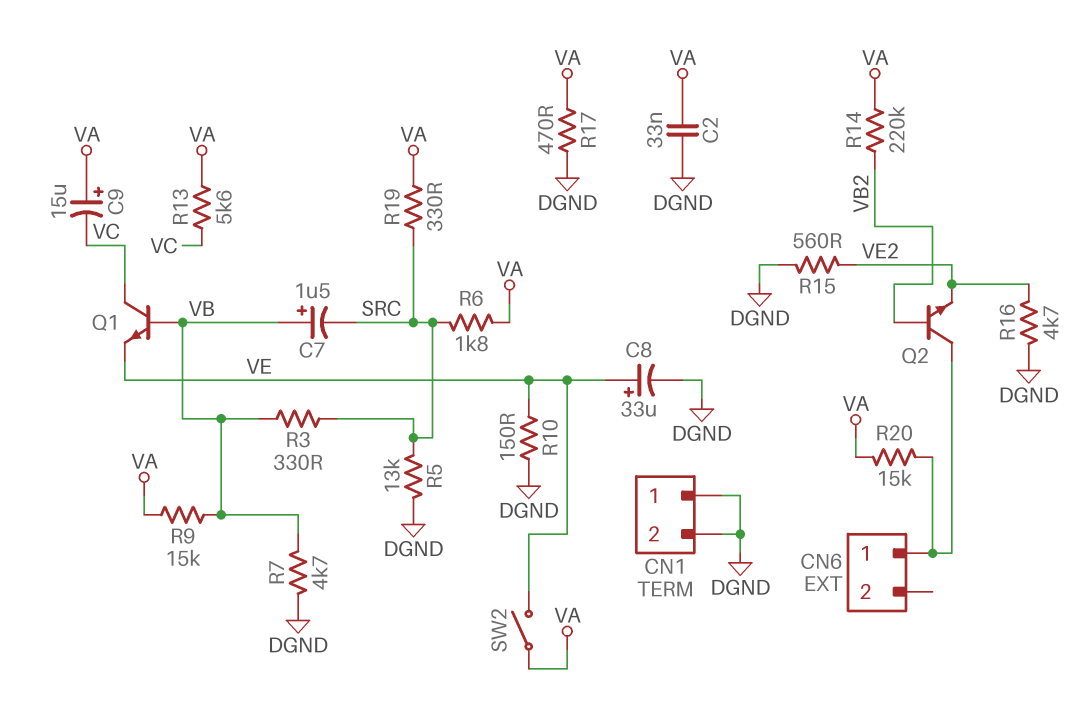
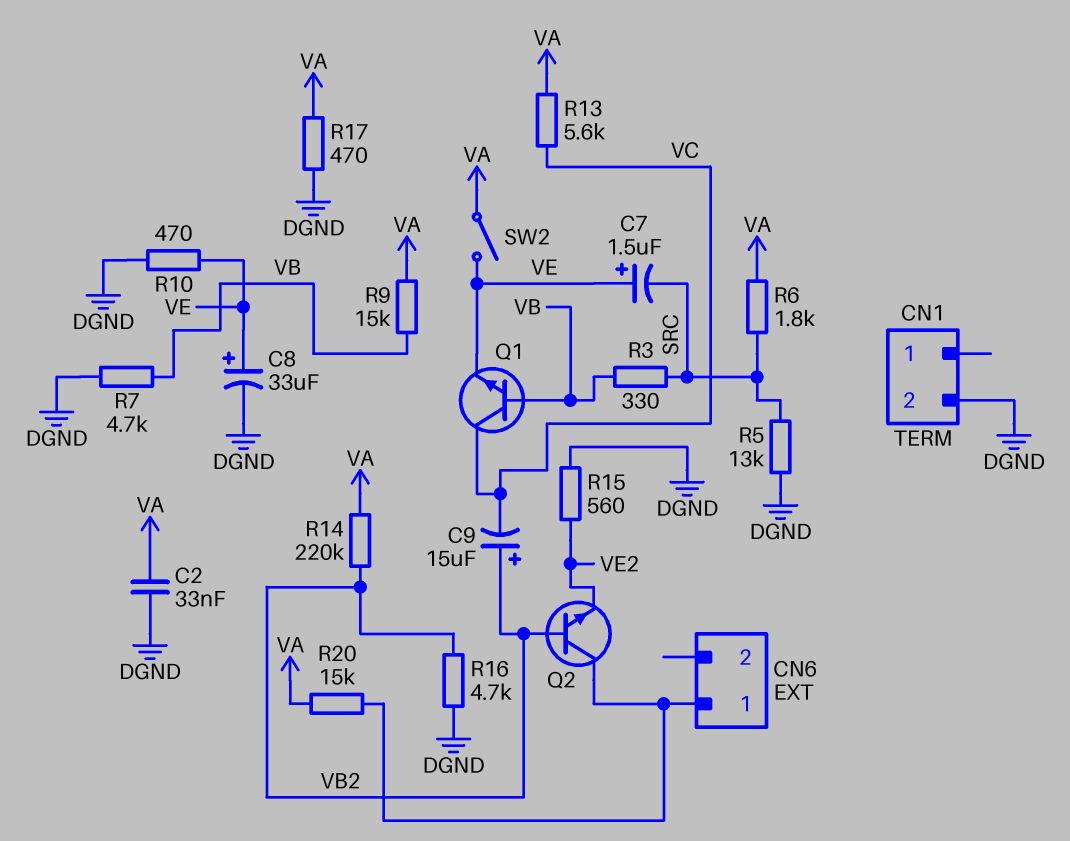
C7: 1.5uF (plus VB, minus SRC) -> 1.5uF (plus VE, minus SRC)
C9: 15uF (plus VA, minus VC) -> 15uF (plus VB2, minus VC)
CN1 pin 1: DGND -> none
R10: 150 (DGND, VE) -> 470 (DGND, VE)
R16: 4.7k (DGND, VE2) -> 4.7k (DGND, VB2)
R19: 330 (SRC, VA) -> none

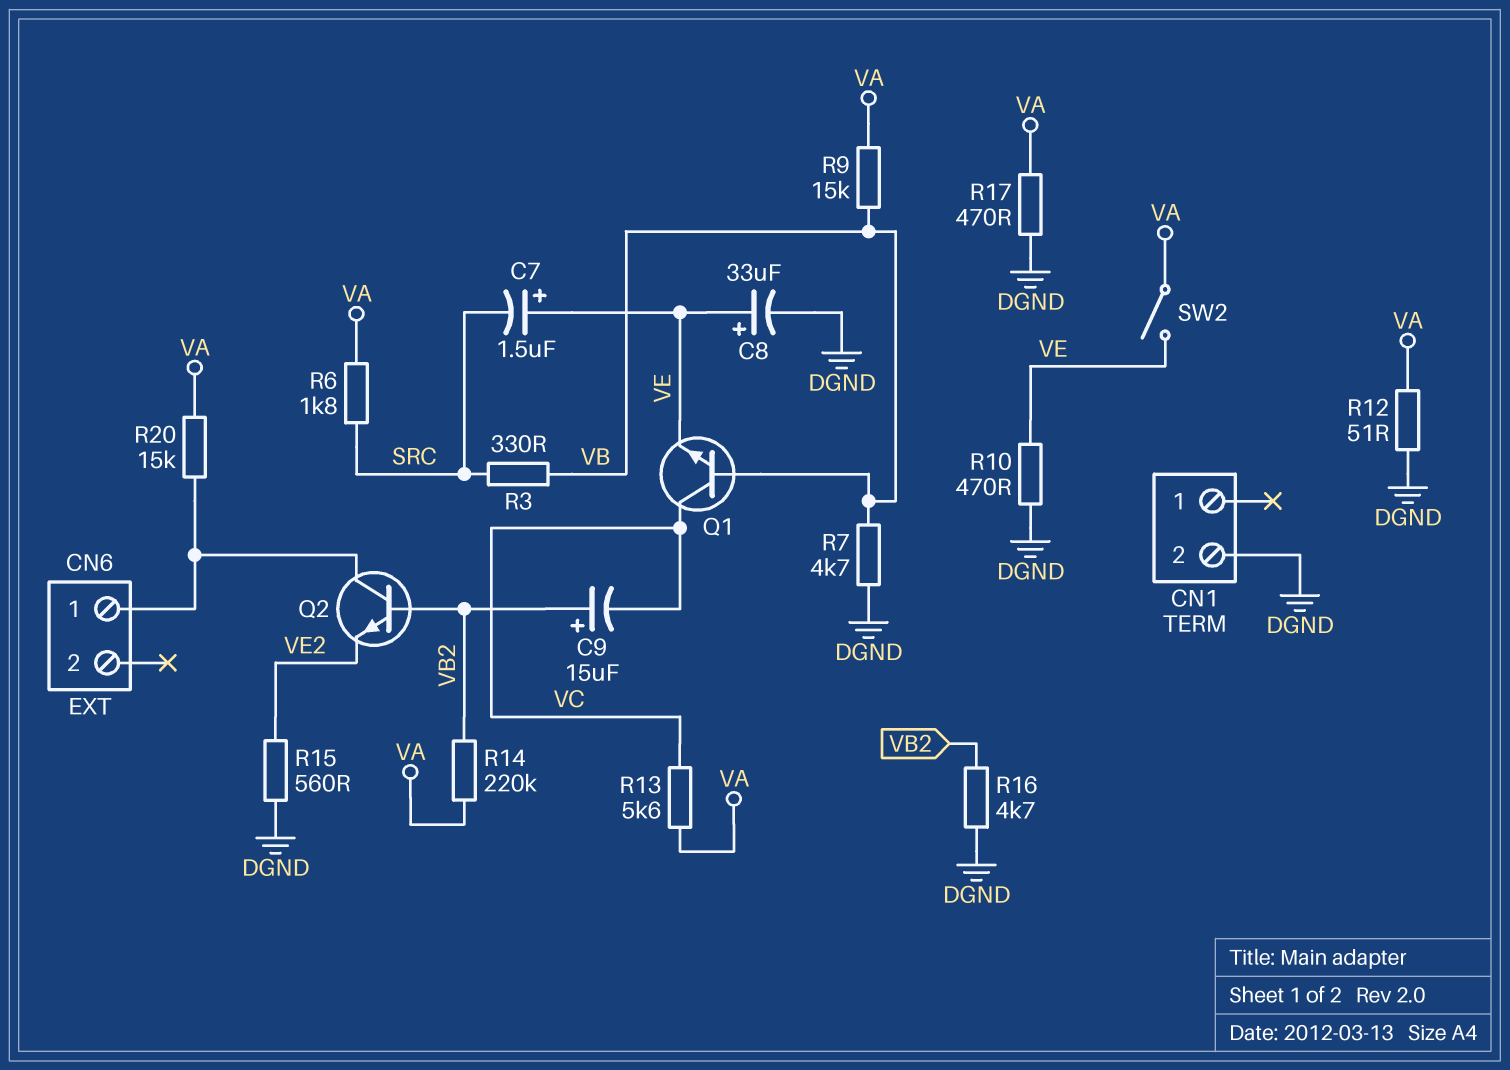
C2: 33nF (DGND, VA) -> none
R5: 13k (DGND, SRC) -> none
R12: none -> 51 (DGND, VA)

